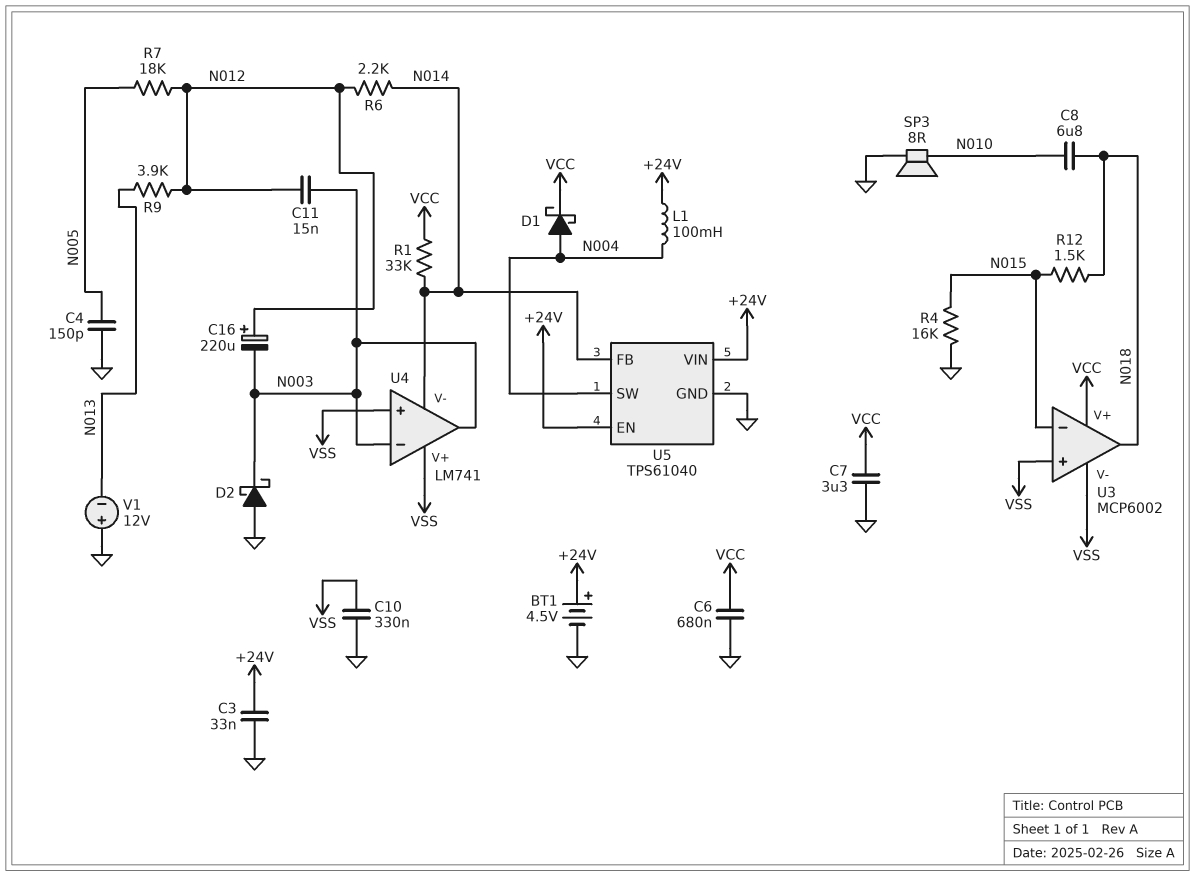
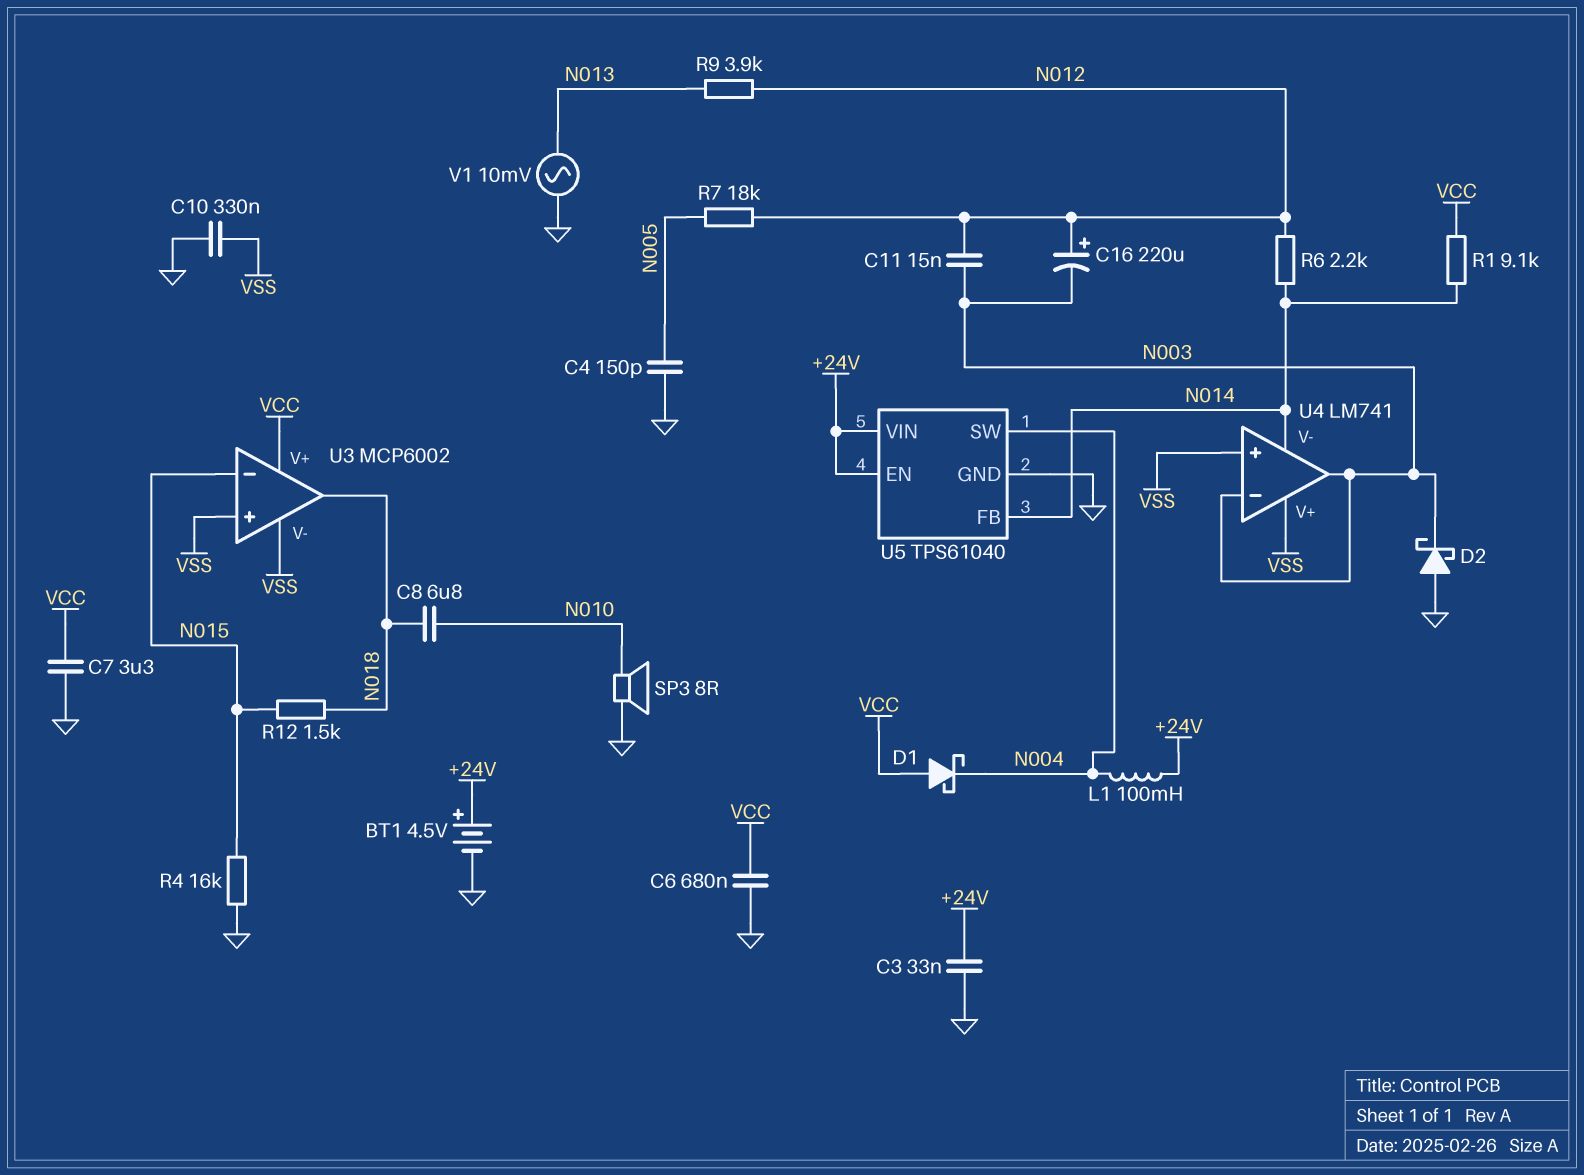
D1: schottky (A N004, K VCC) -> schottky (A VCC, K N004)
R1: 33k (N014, VCC) -> 9.1k (N014, VCC)
V1: 12V (plus GND, minus N013) -> AC 10mV (GND, N013)

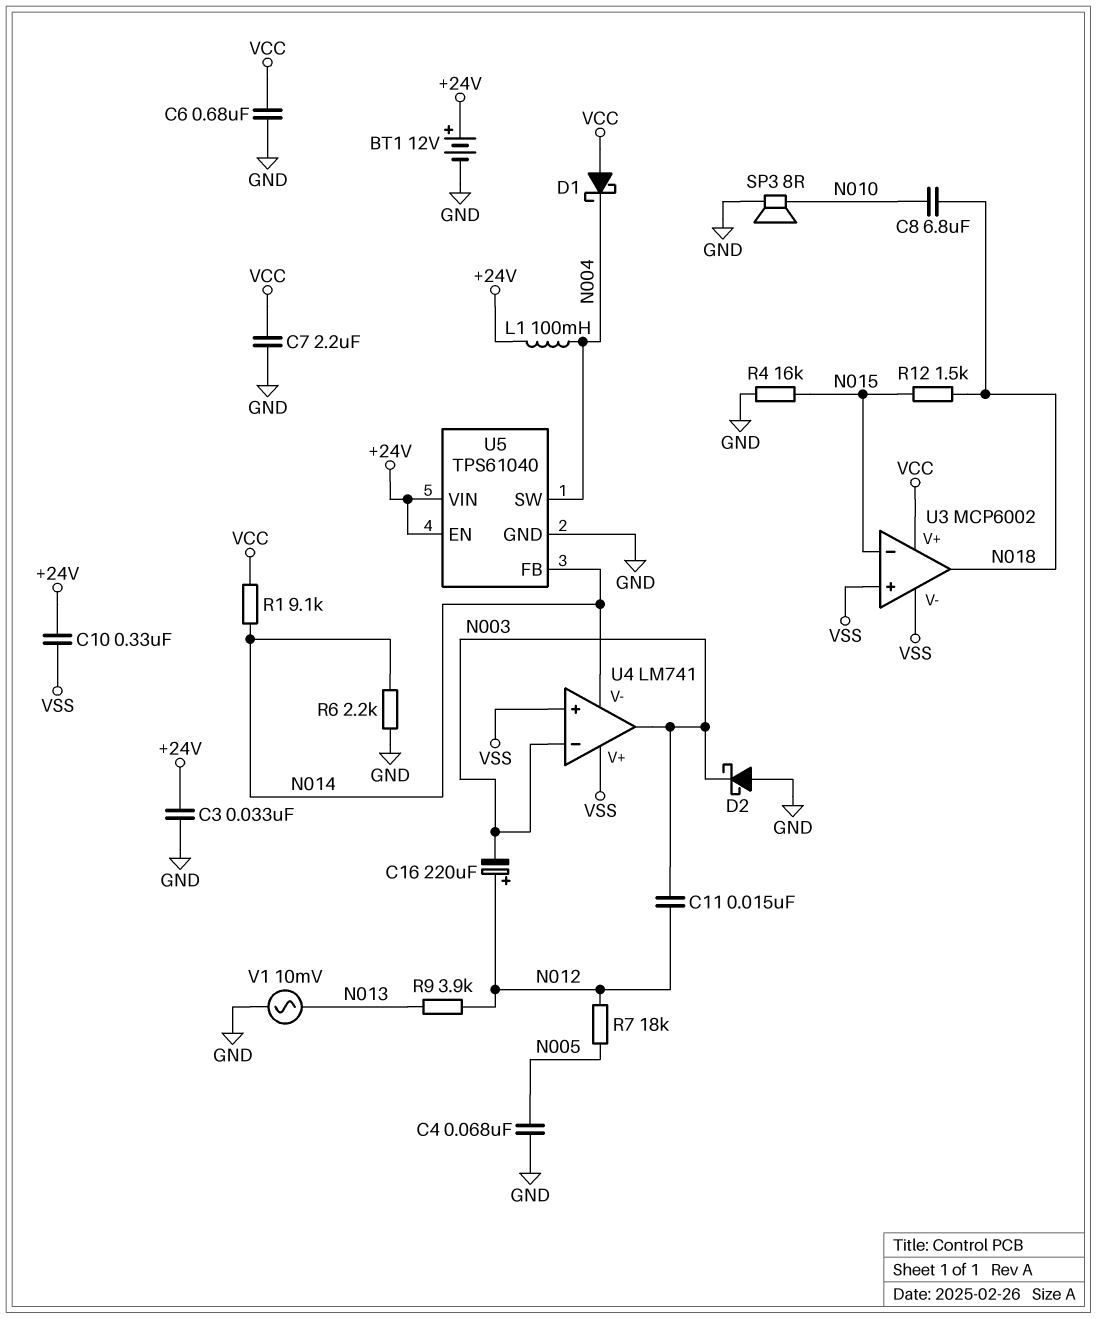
BT1: 4.5V (plus +24V, minus GND) -> 12V (plus +24V, minus GND)
C4: 150pF (GND, N005) -> 68nF (GND, N005)
C7: 3.3uF (GND, VCC) -> 2.2uF (GND, VCC)
C10: 330nF (GND, VSS) -> 330nF (+24V, VSS)
R6: 2.2k (N012, N014) -> 2.2k (GND, N014)

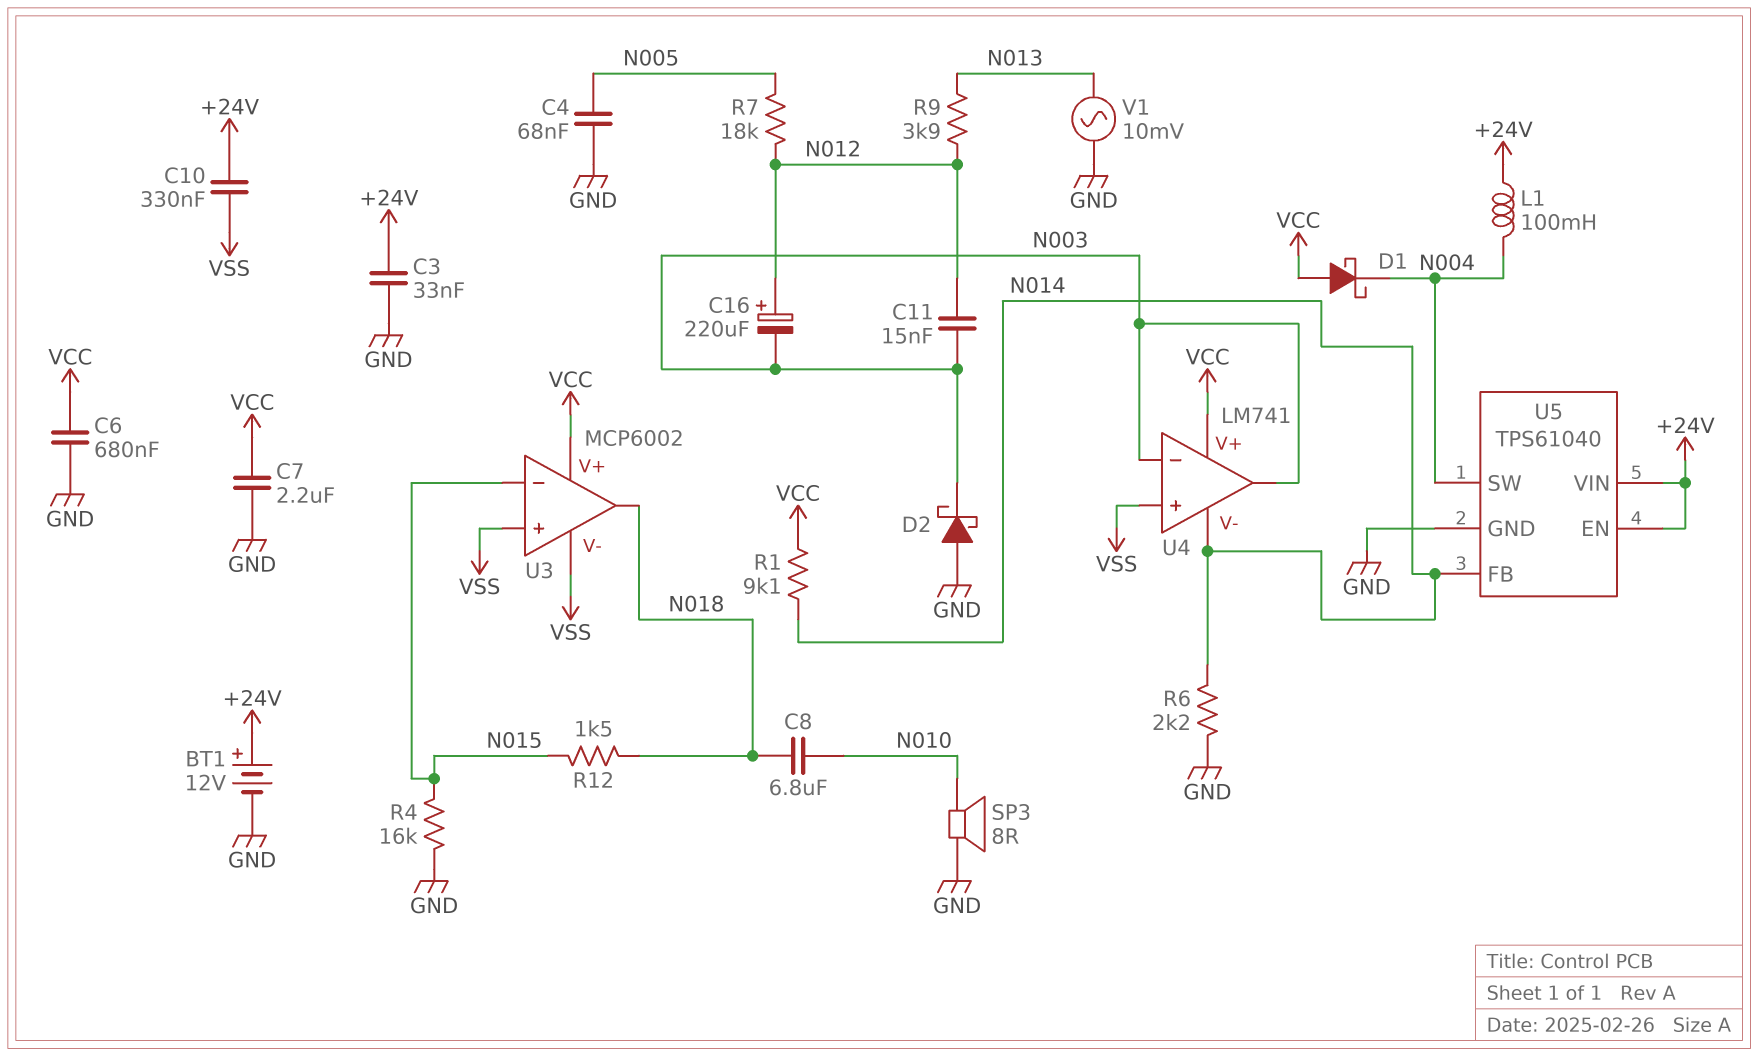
U4 pin V+: VSS -> VCC

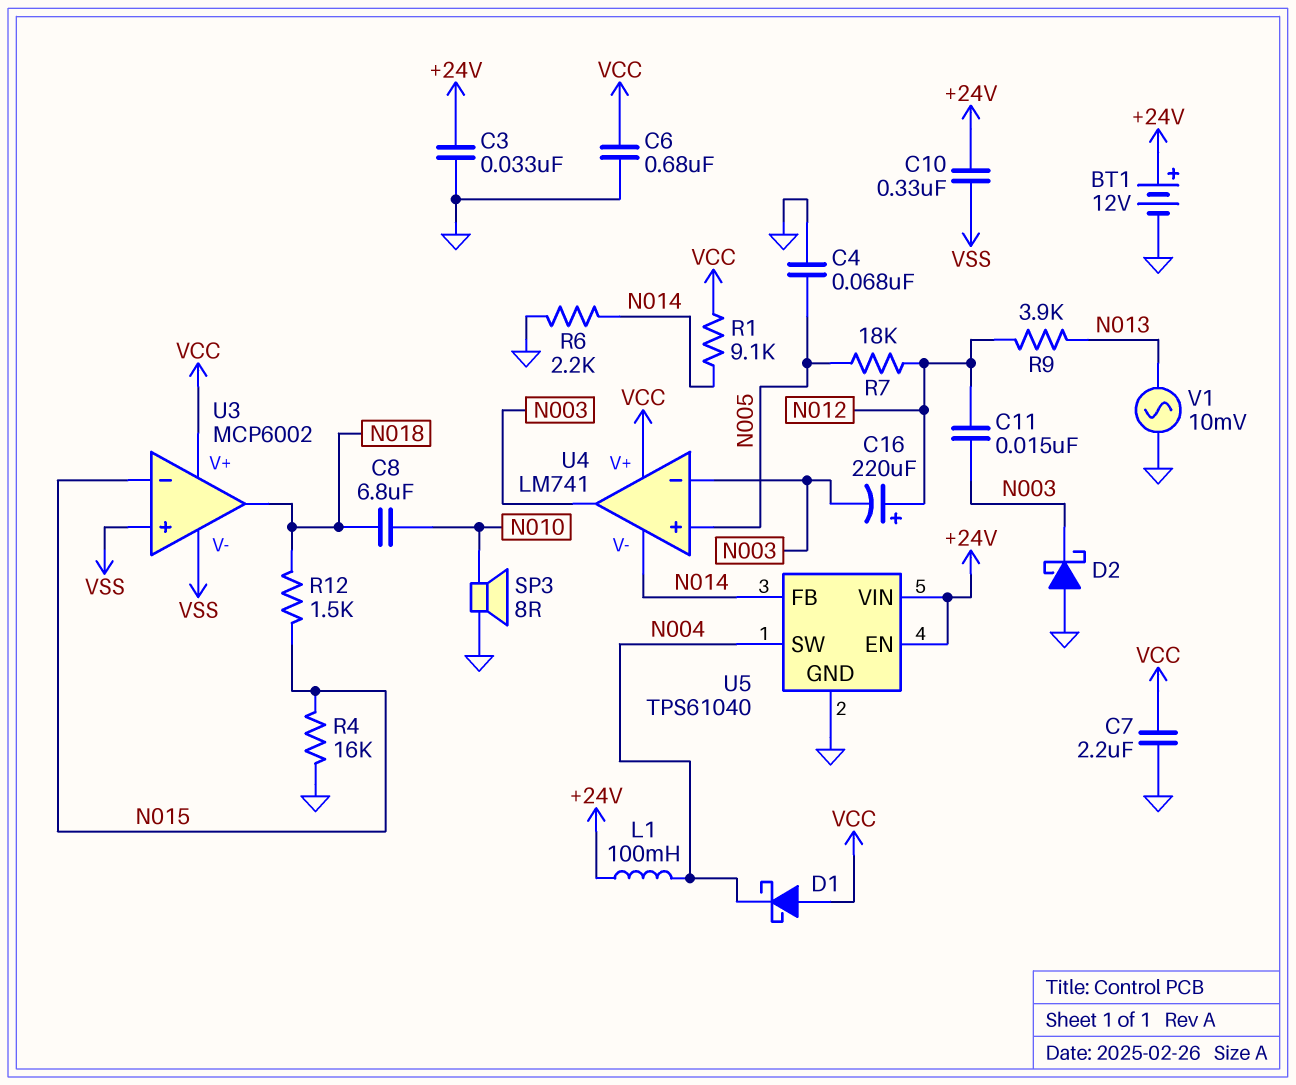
U4 pin in+: VSS -> N005

